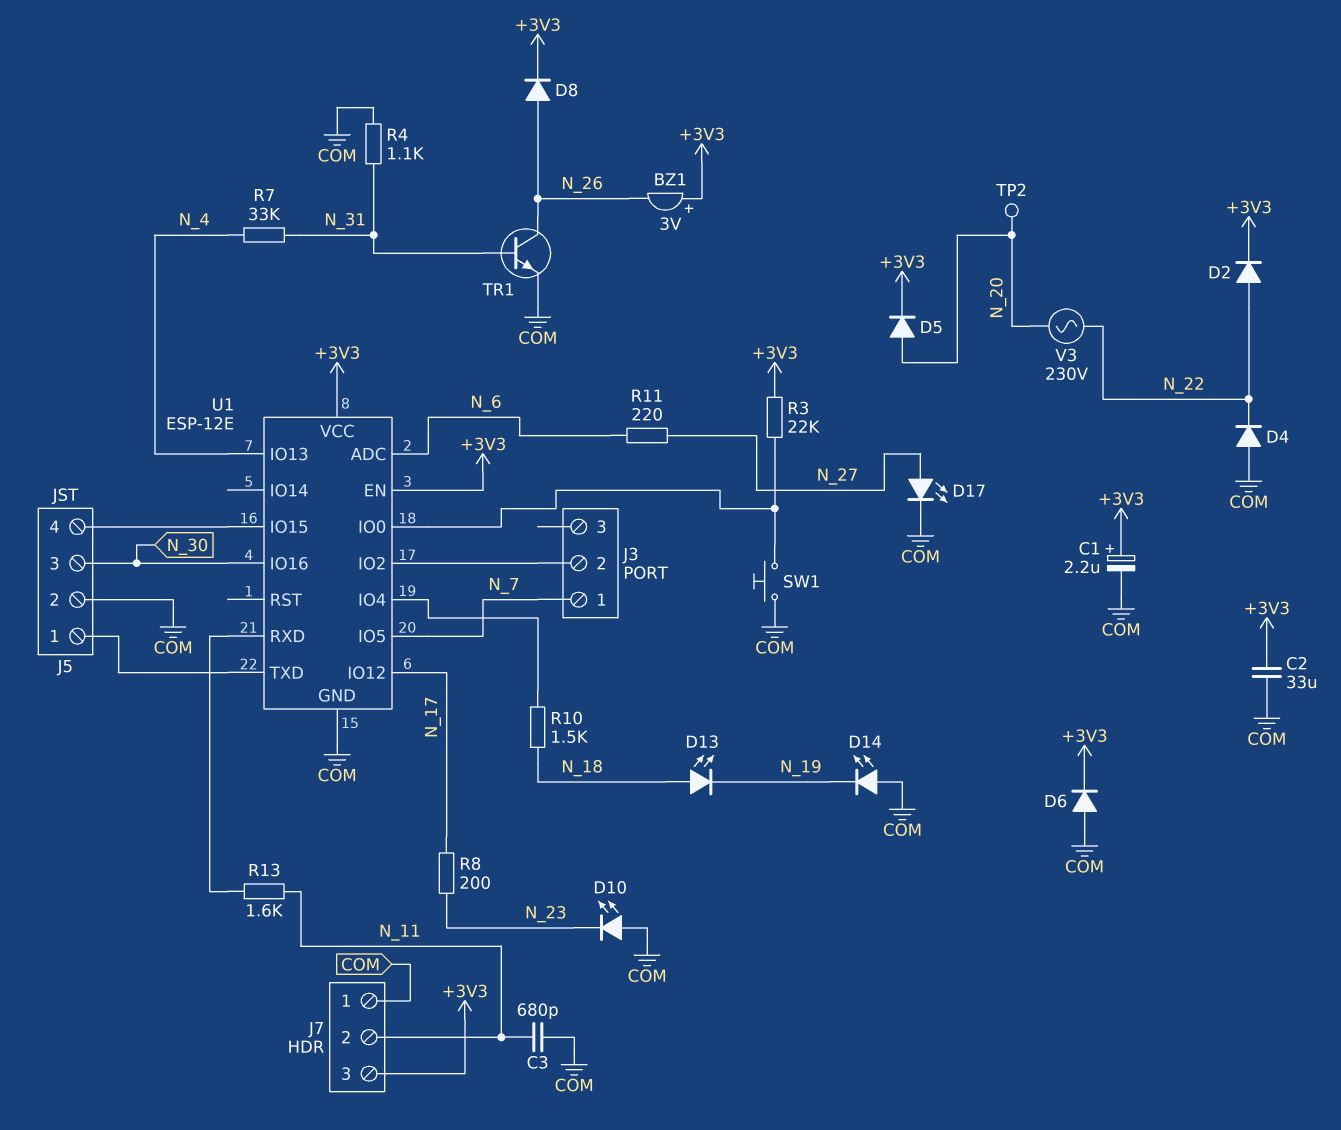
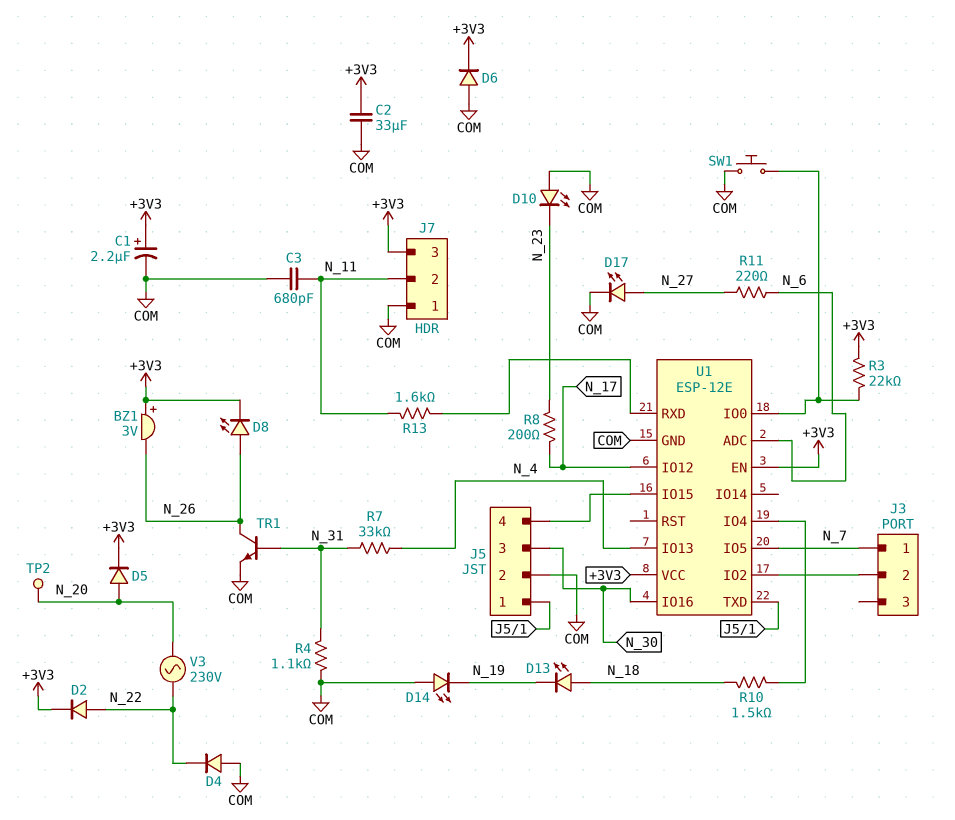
D8: diode (A N_26, K +3V3) -> LED (A N_26, K +3V3)

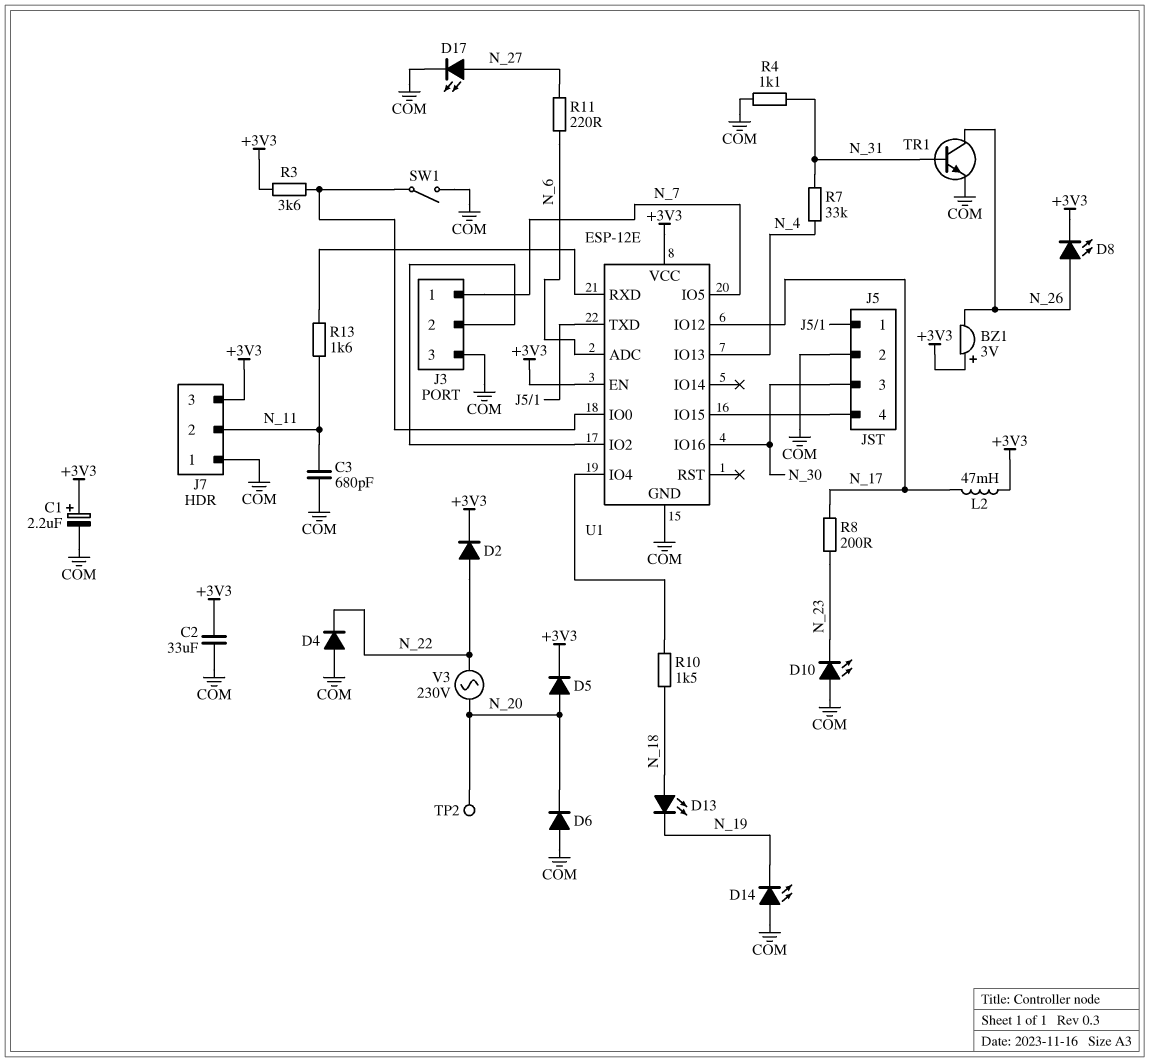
D6: diode (A COM, K +3V3) -> diode (A COM, K N_20)
J3 pin 3: none -> COM
L2: none -> 47mH (+3V3, N_17)
R3: 22k (+3V3, U1/IO0) -> 3.6k (+3V3, U1/IO0)
SW1: button (COM, U1/IO0) -> switch (COM, U1/IO0)

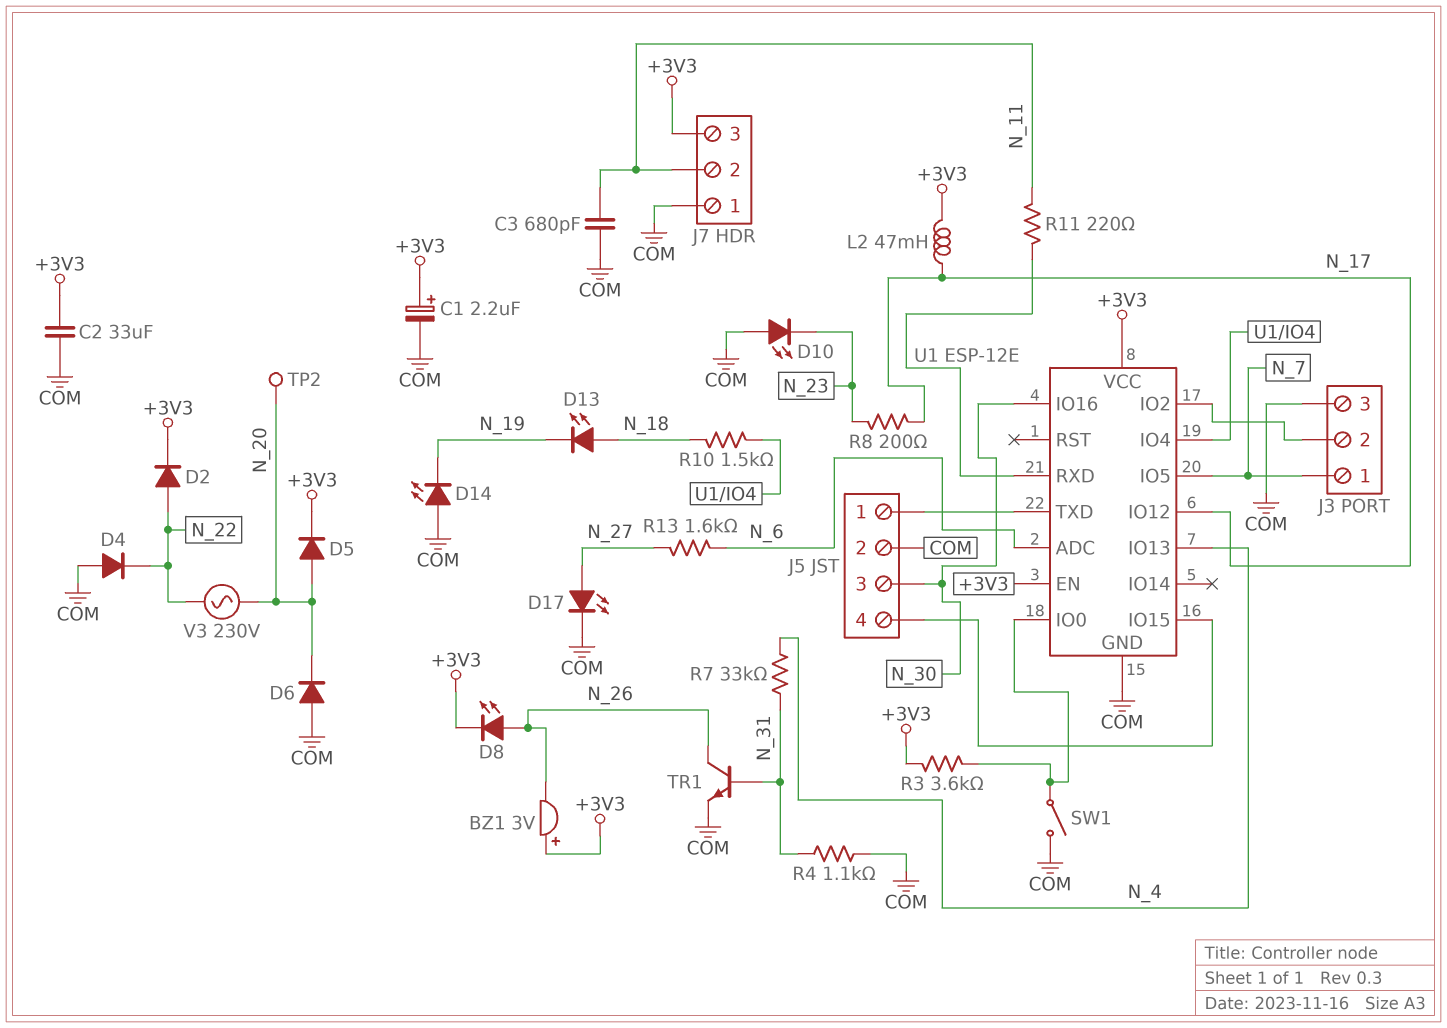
R11: 220 (N_6, N_27) -> 220 (N_11, U1/RXD)
R13: 1.6k (N_11, U1/RXD) -> 1.6k (N_6, N_27)

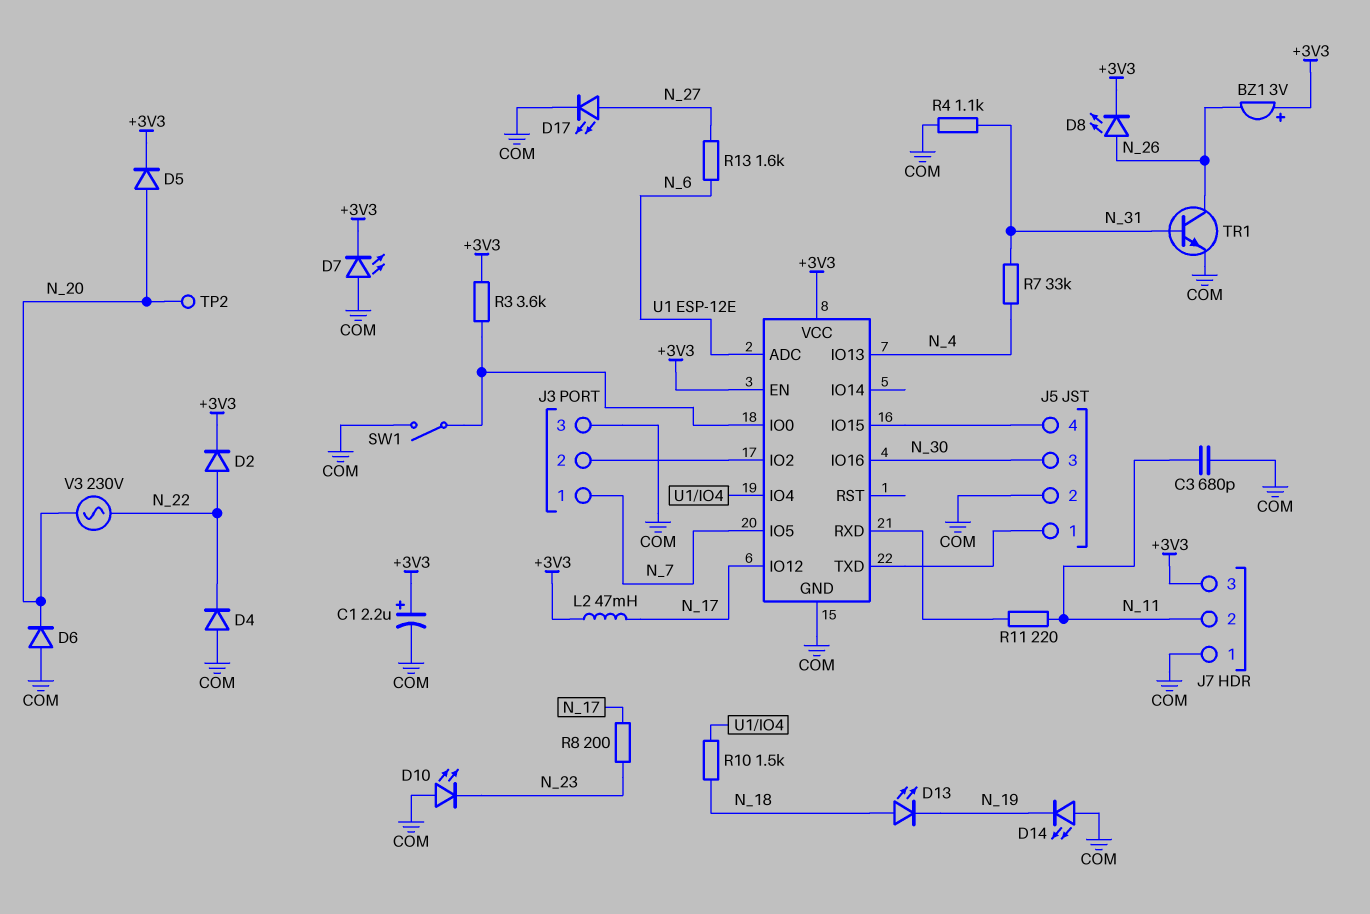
C2: 33uF (+3V3, COM) -> none
D7: none -> LED (A COM, K +3V3)

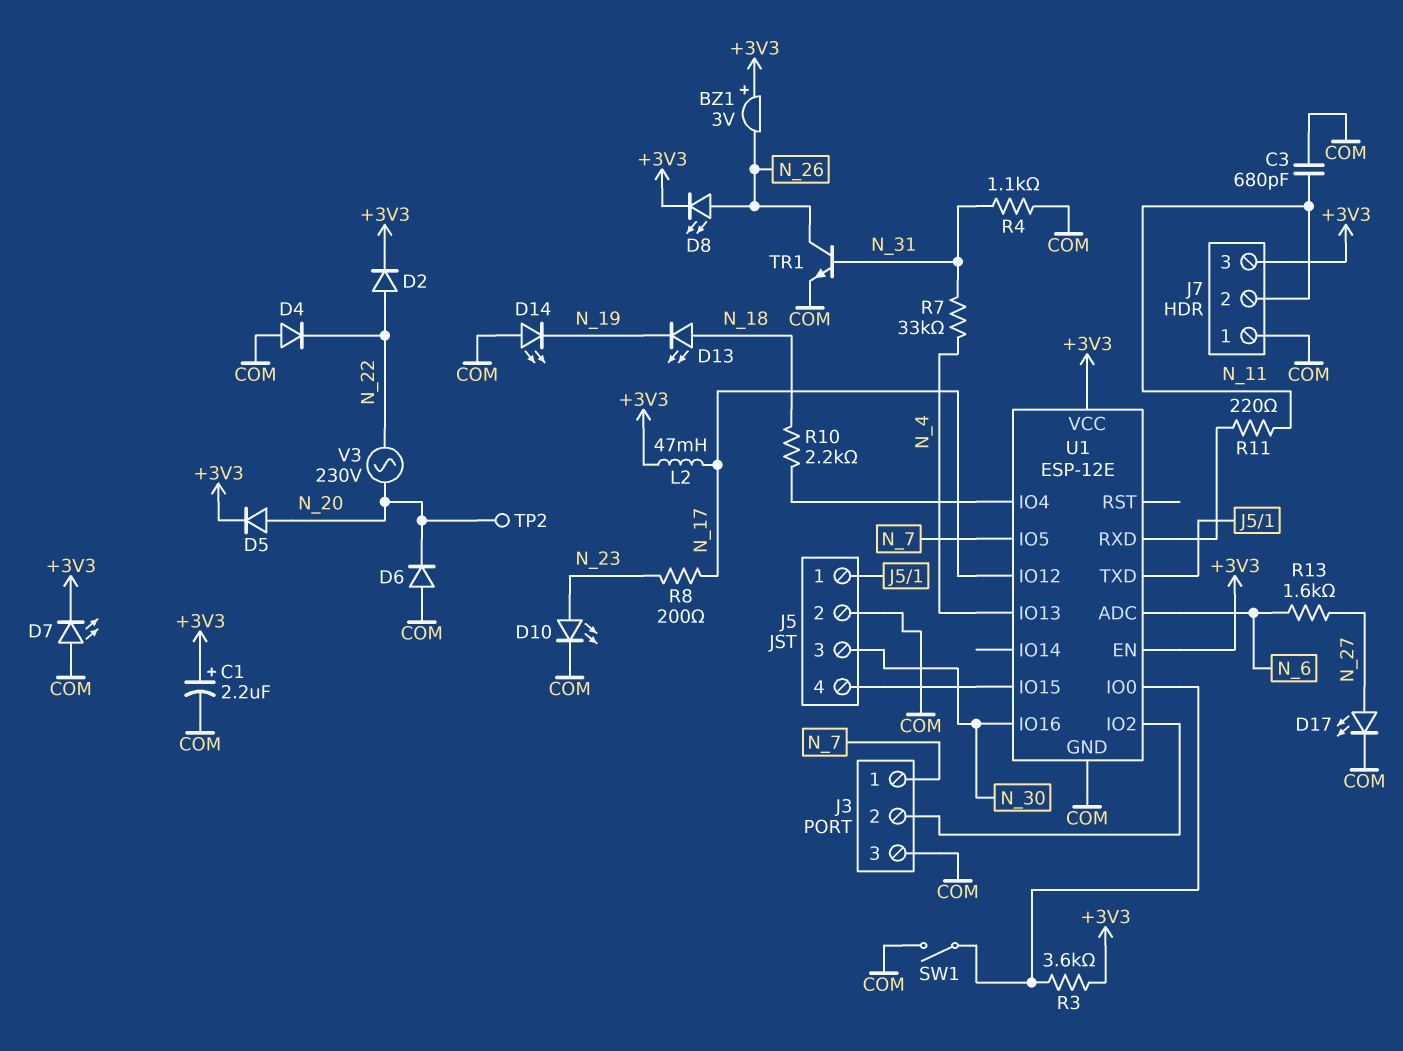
D10: LED (A COM, K N_23) -> LED (A N_23, K COM)
R10: 1.5k (N_18, U1/IO4) -> 2.2k (N_18, U1/IO4)

